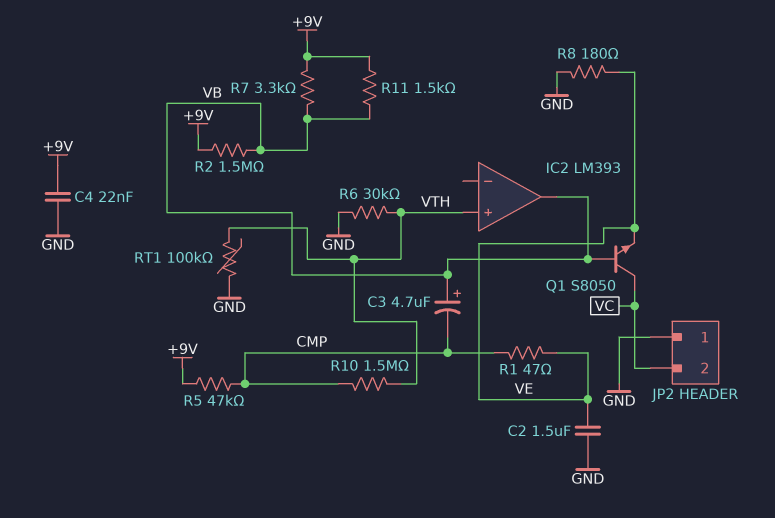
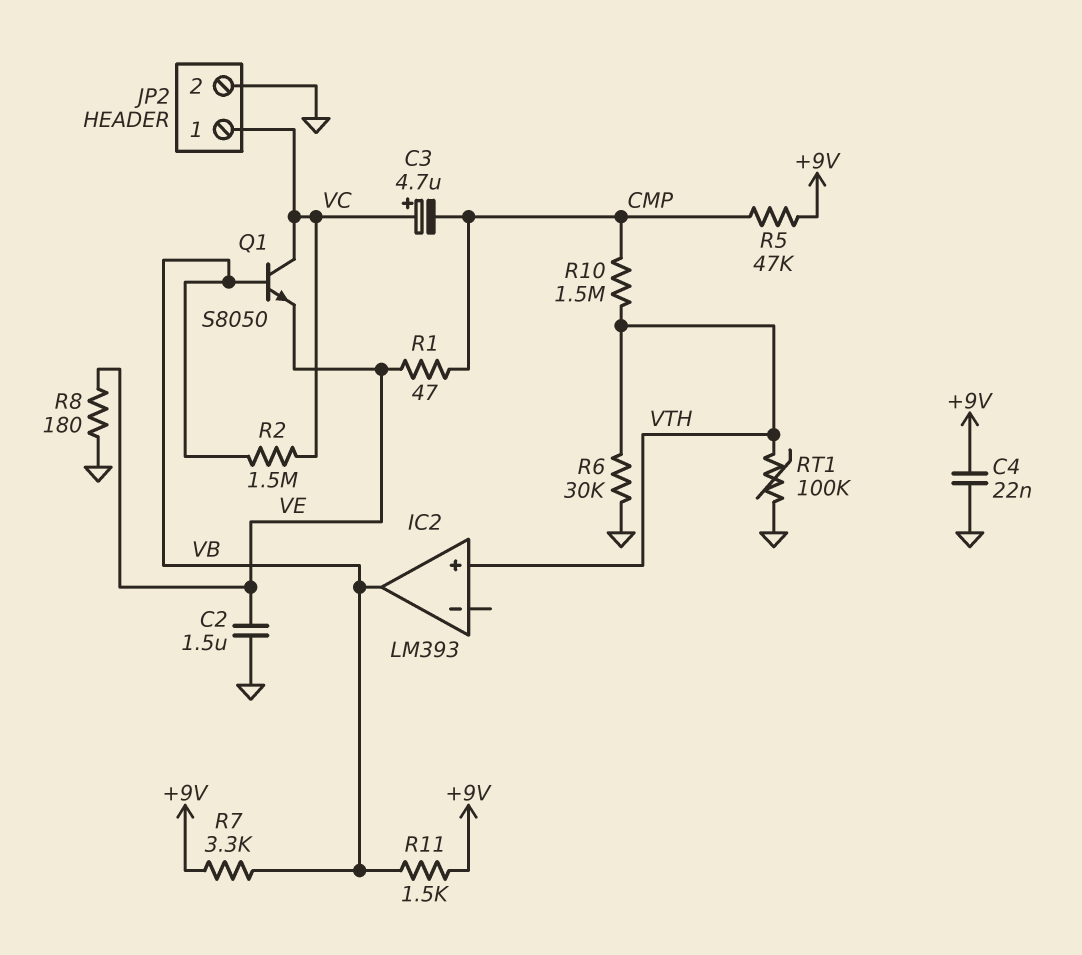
C3: 4.7uF (plus VB, minus CMP) -> 4.7uF (plus VC, minus CMP)
JP2 pin 1: GND -> VC
JP2 pin 2: VC -> GND
R2: 1.5M (+9V, VB) -> 1.5M (VB, VC)

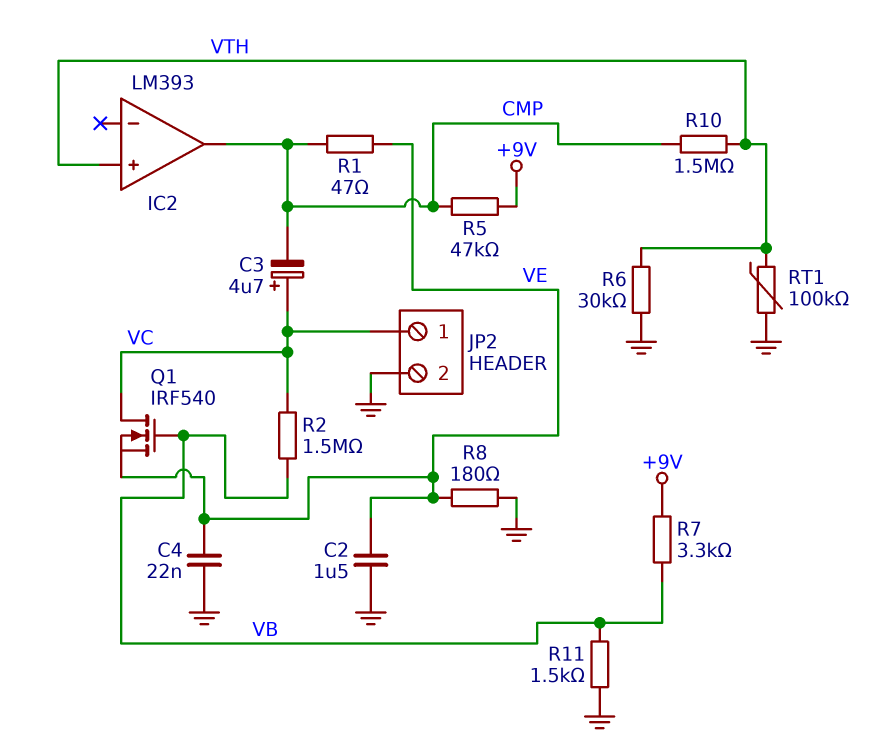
C4: 22nF (+9V, GND) -> 22nF (GND, VE)
IC2 pin out: VB -> CMP
Q1: NPN S8050 (B VB, C VC, E VE) -> NMOS IRF540 (G VB, D VC, S VE)
R11: 1.5k (+9V, VB) -> 1.5k (GND, VB)

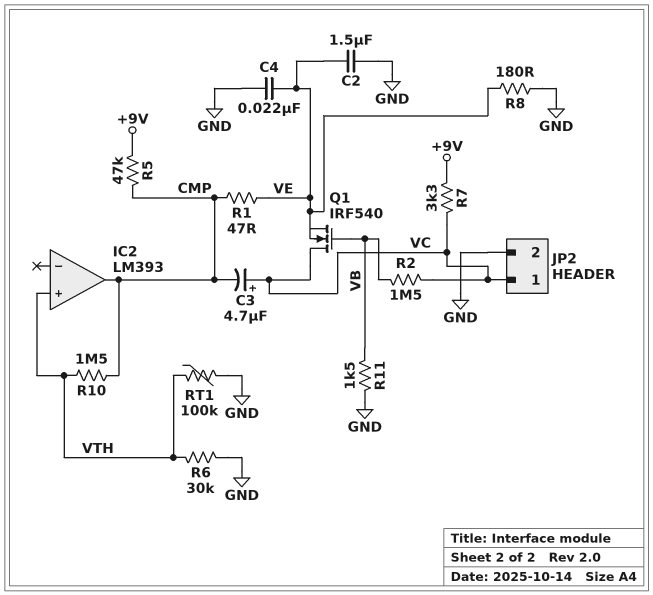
R7: 3.3k (+9V, VB) -> 3.3k (+9V, VC)

